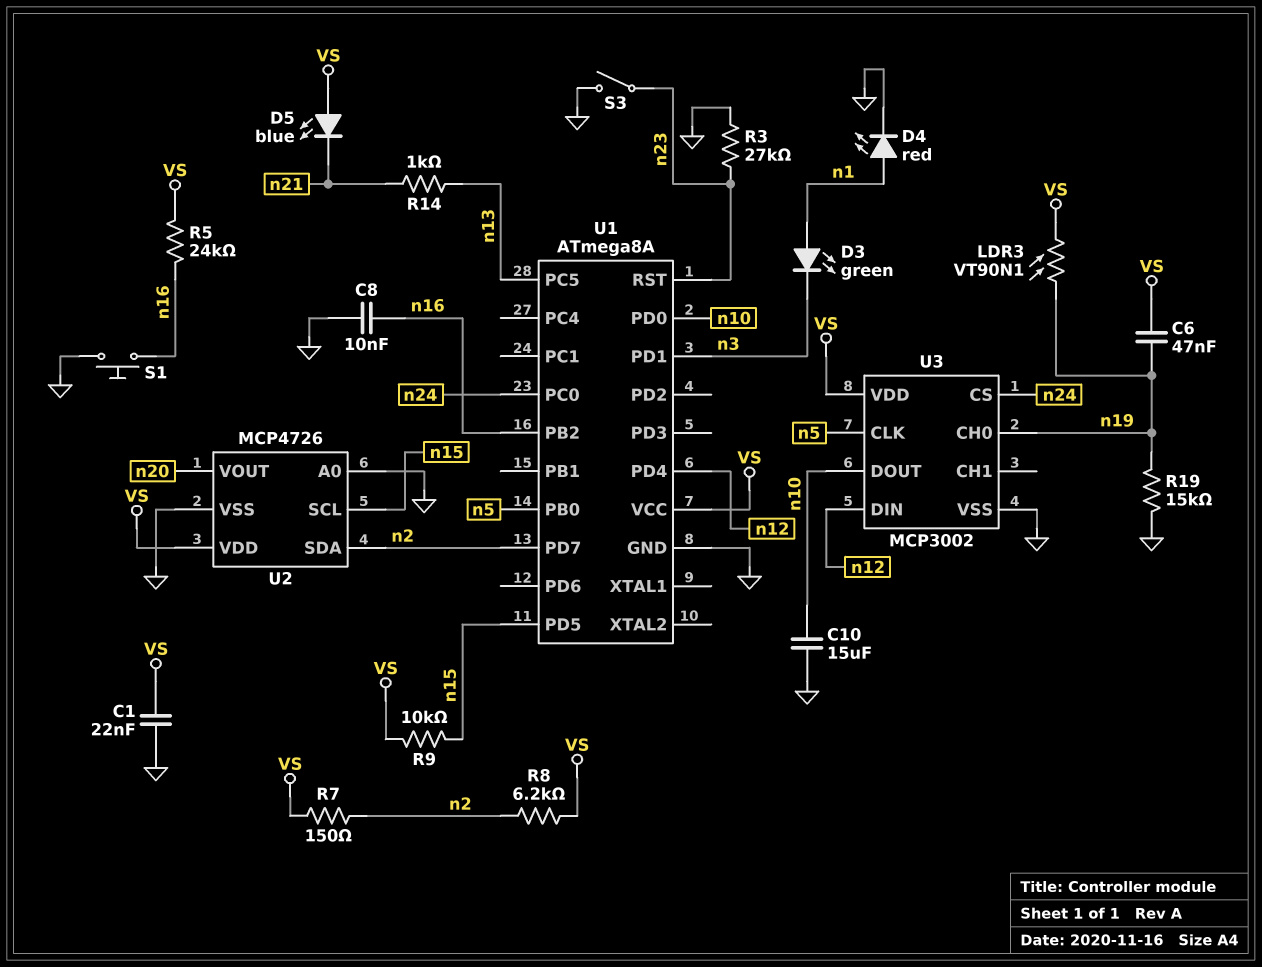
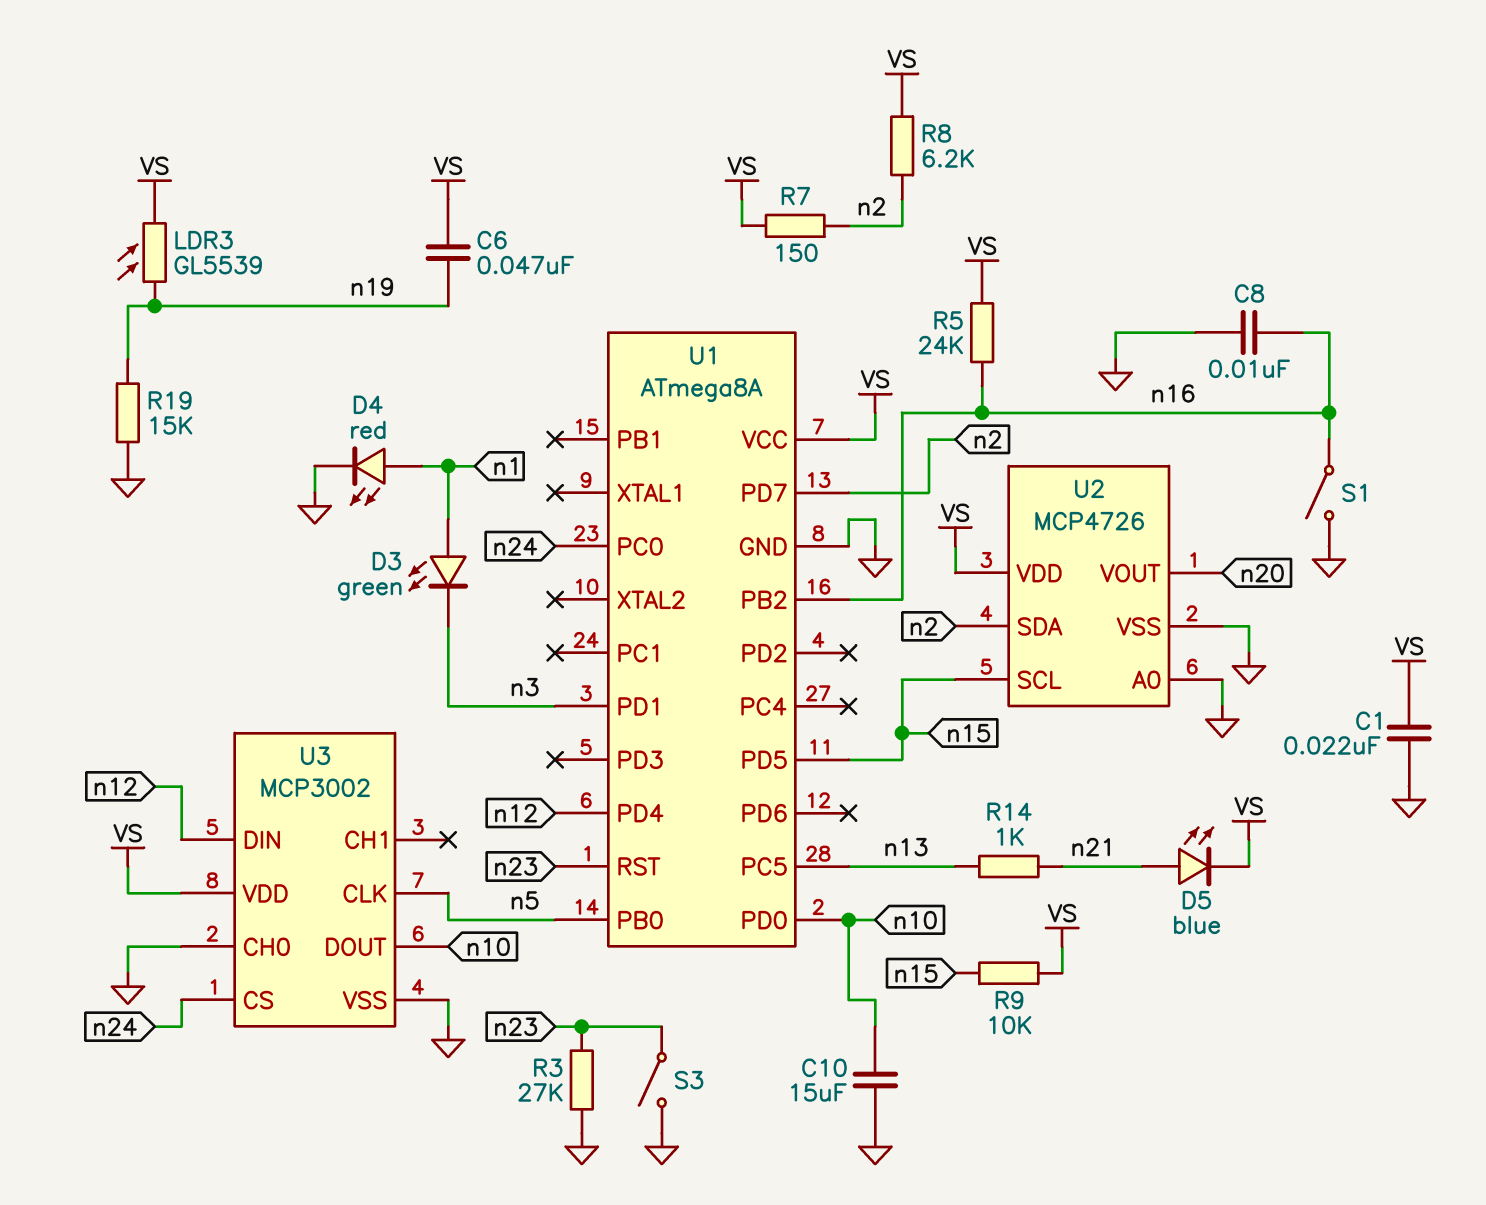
D5: LED blue (A VS, K n21) -> LED blue (A n21, K VS)
LDR3: VT90N1 (VS, n19) -> GL5539 (VS, n19)
S1: button (GND, n16) -> switch (GND, n16)
U3 pin CH0: n19 -> GND

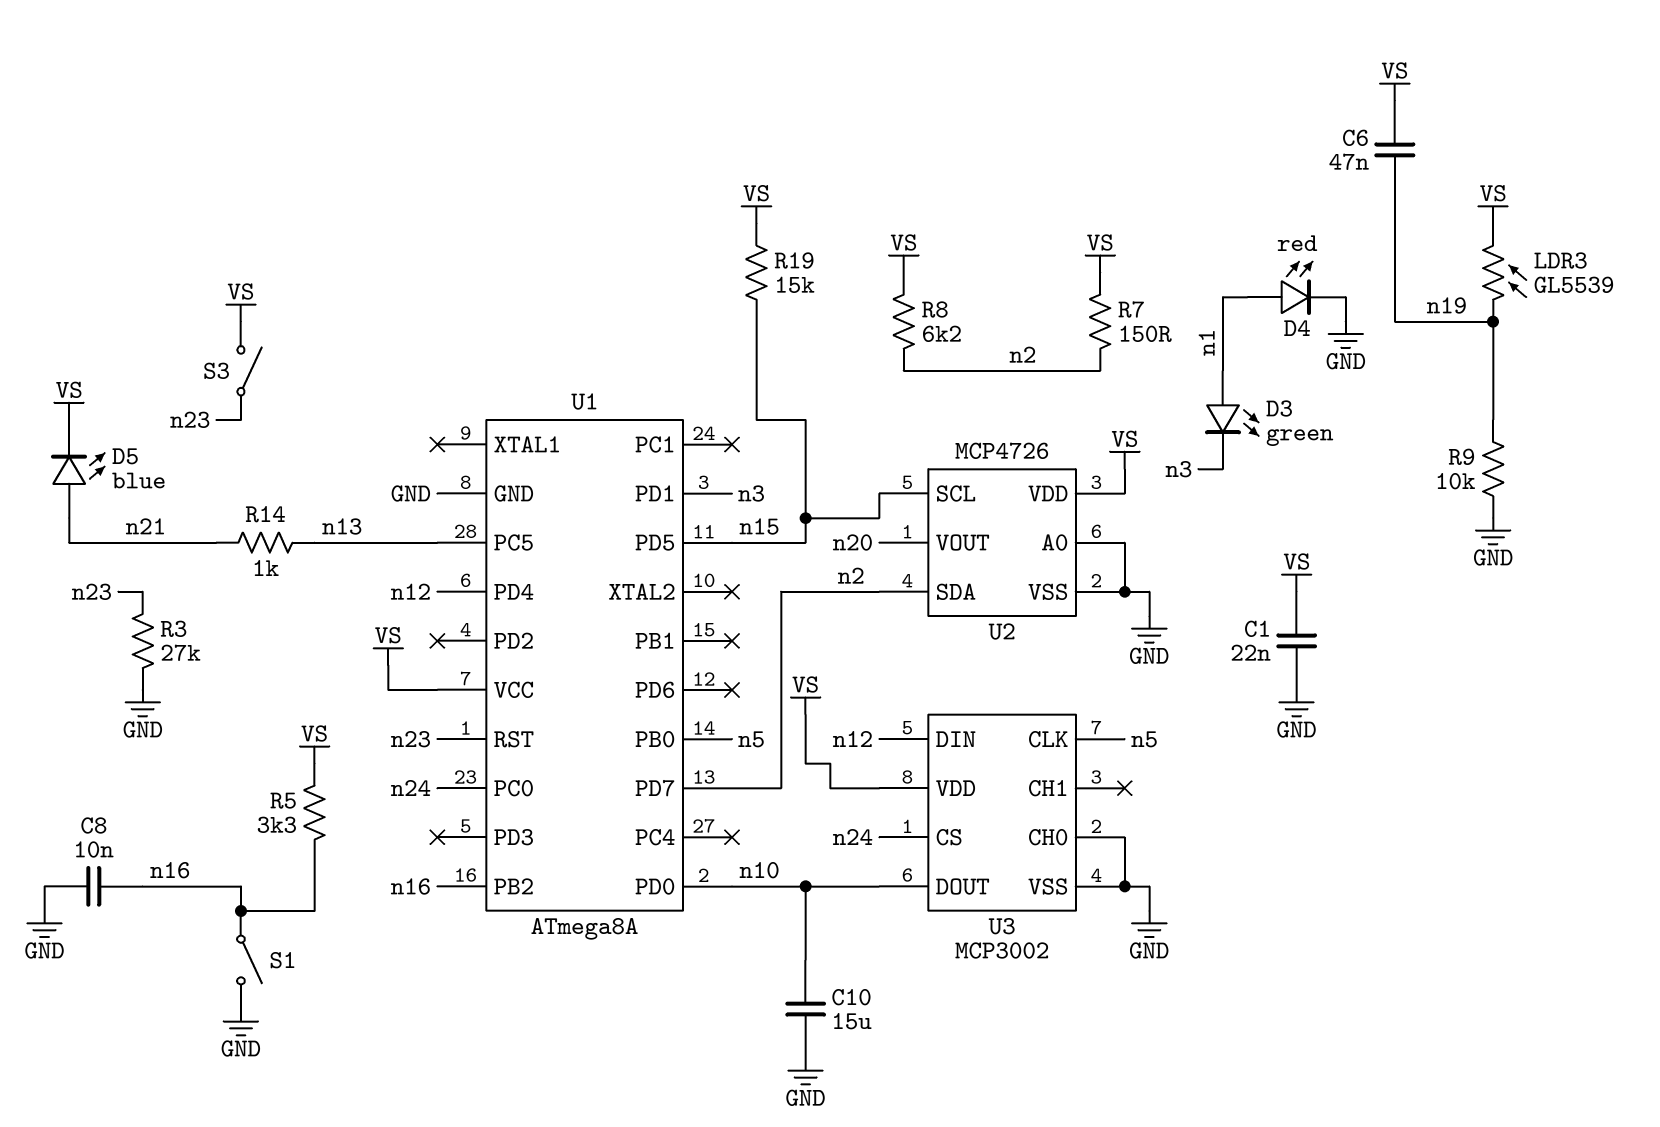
R5: 24k (VS, n16) -> 3.3k (VS, n16)
R9: 10k (VS, n15) -> 10k (GND, n19)
R19: 15k (GND, n19) -> 15k (VS, n15)
S3: switch (GND, n23) -> switch (VS, n23)

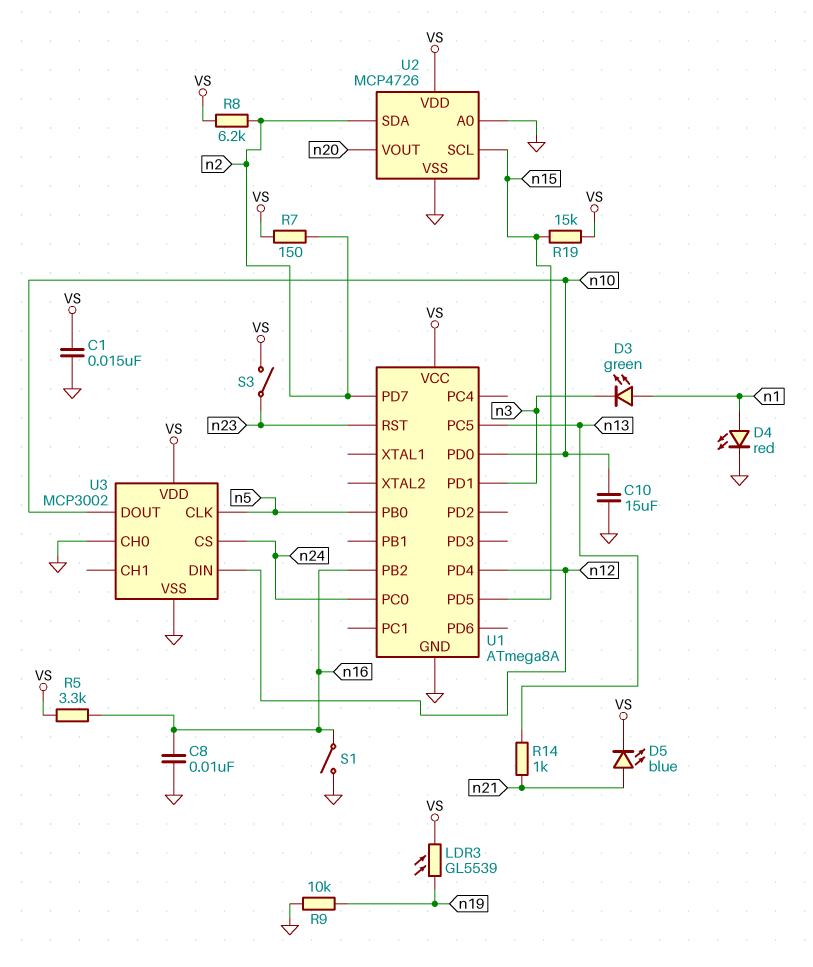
C1: 22nF (GND, VS) -> 15nF (GND, VS)
C6: 47nF (VS, n19) -> none
R3: 27k (GND, n23) -> none

